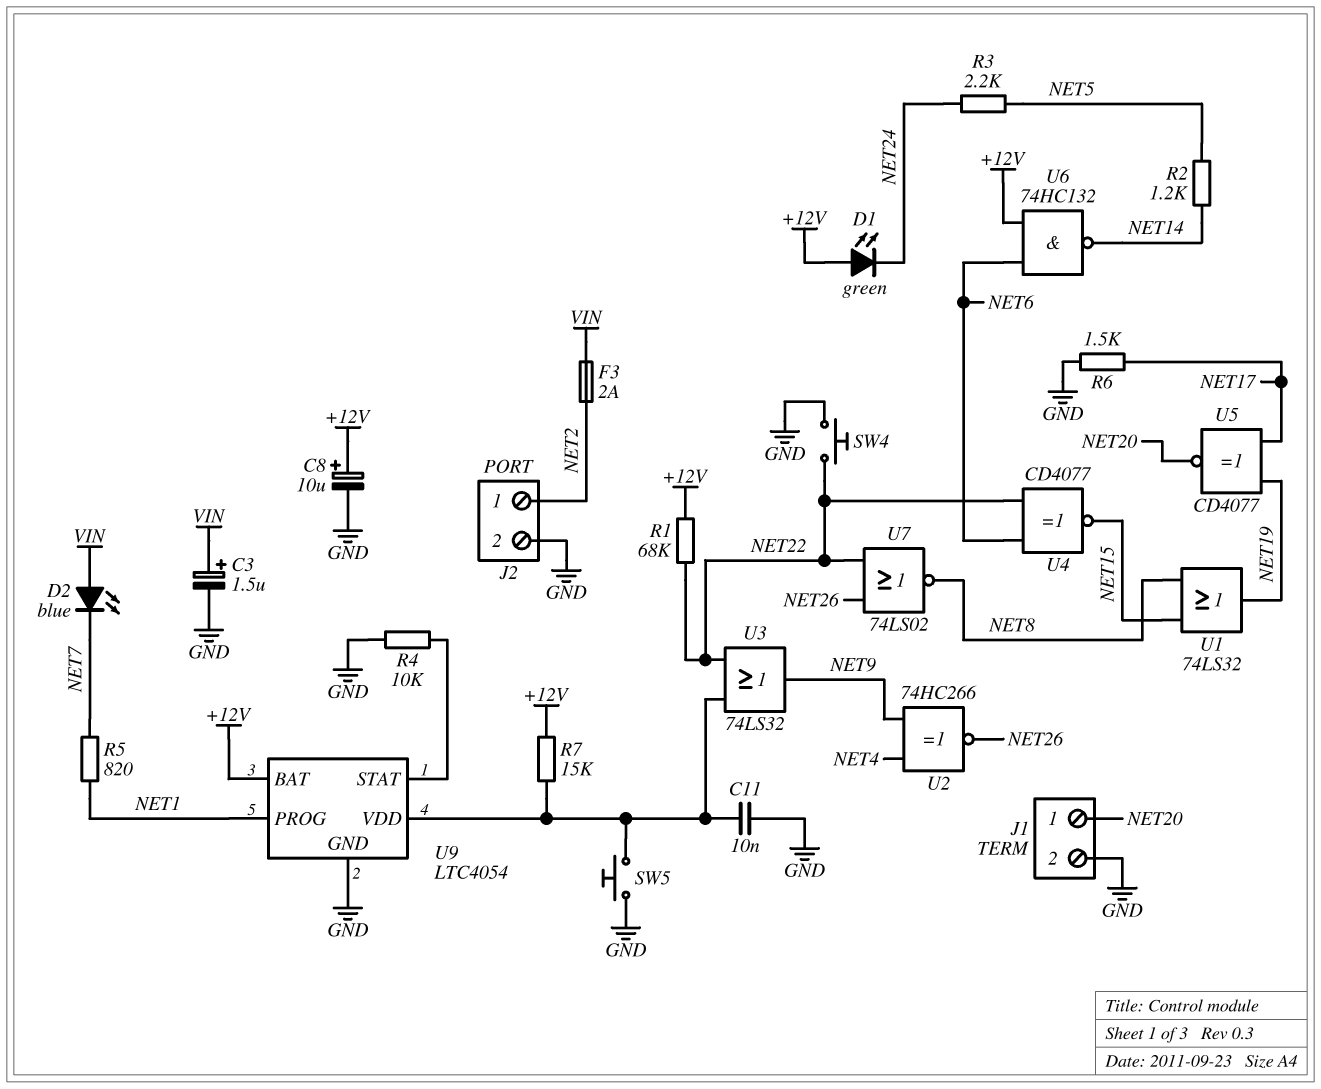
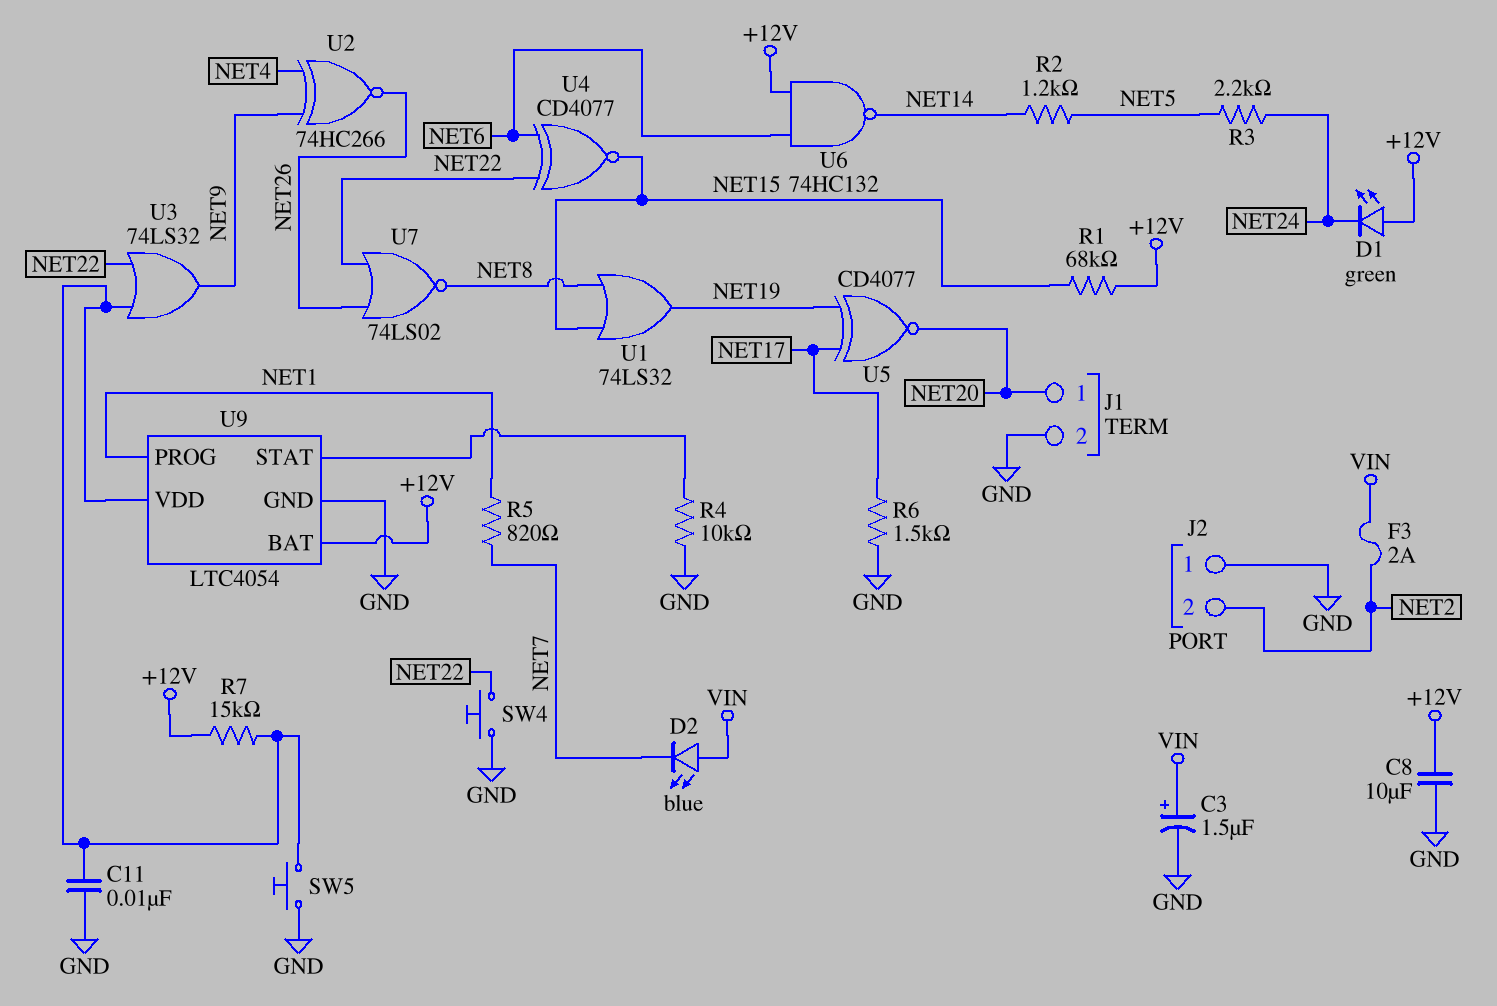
C8: 10uF (plus +12V, minus GND) -> 10uF (+12V, GND)
J2 pin 1: NET2 -> GND
J2 pin 2: GND -> NET2
R1: 68k (+12V, NET22) -> 68k (+12V, NET15)

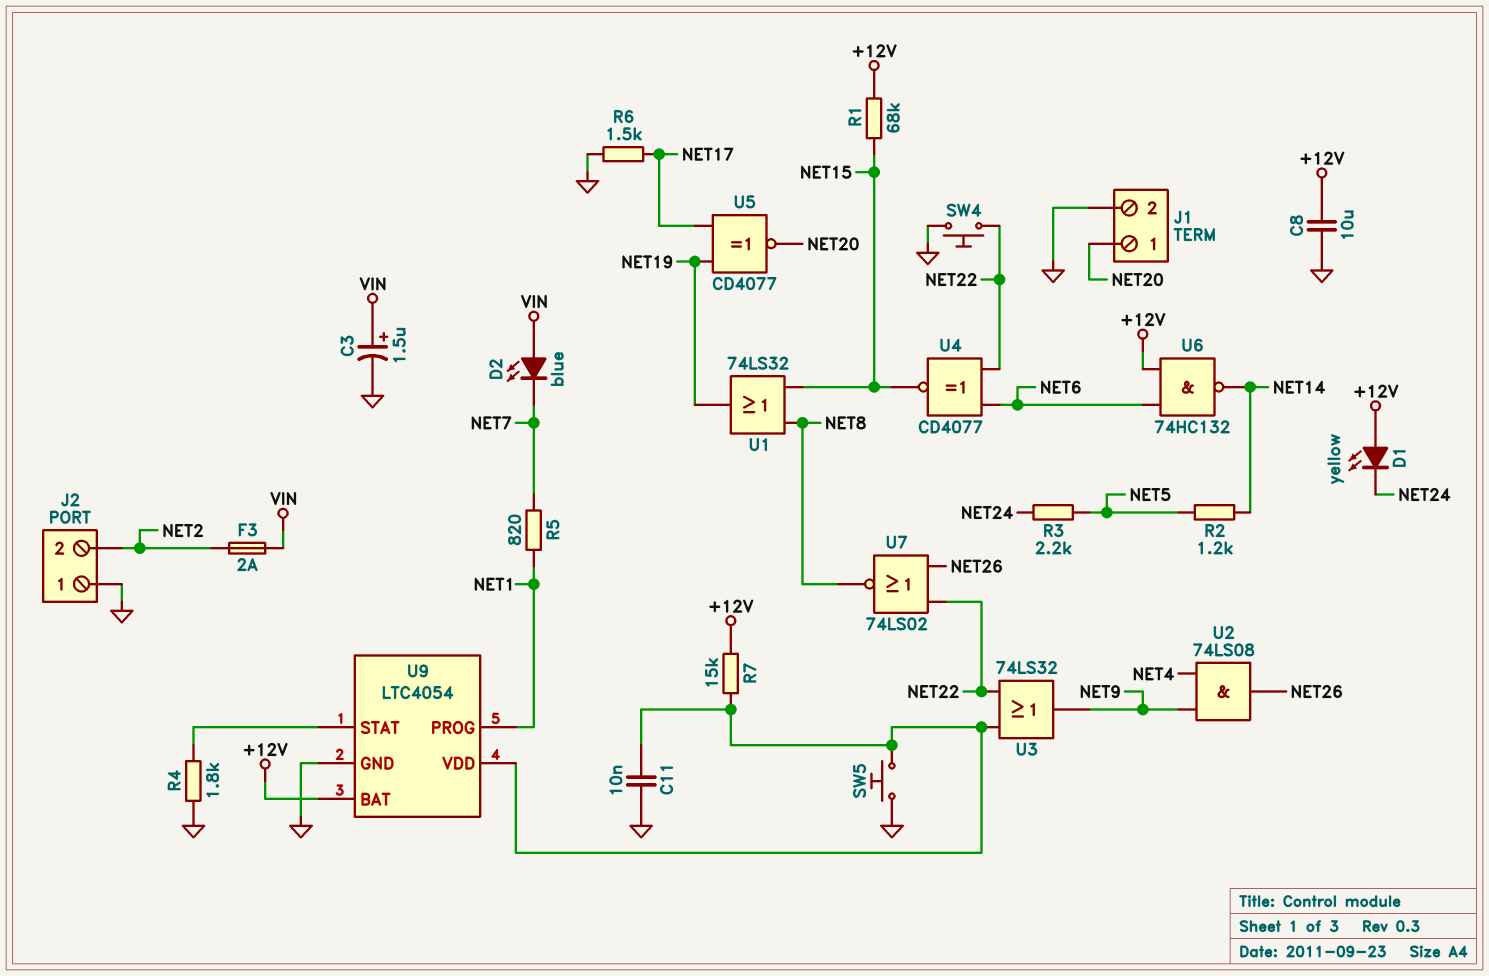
D1: LED green (A +12V, K NET24) -> LED yellow (A +12V, K NET24)
R4: 10k (GND, U9/STAT) -> 1.8k (GND, U9/STAT)
U2: XNOR 74HC266 (in NET4, in NET9, out NET26) -> AND 74LS08 (in NET4, in NET9, out NET26)

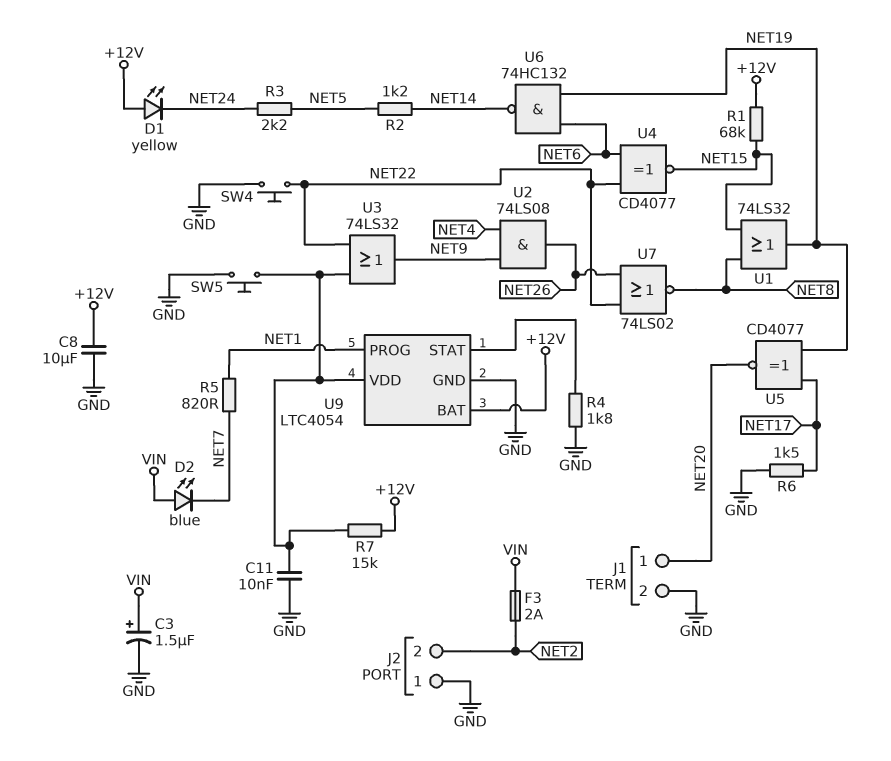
U6: NAND 74HC132 (in +12V, in NET6, out NET14) -> NAND 74HC132 (in NET6, in NET19, out NET14)

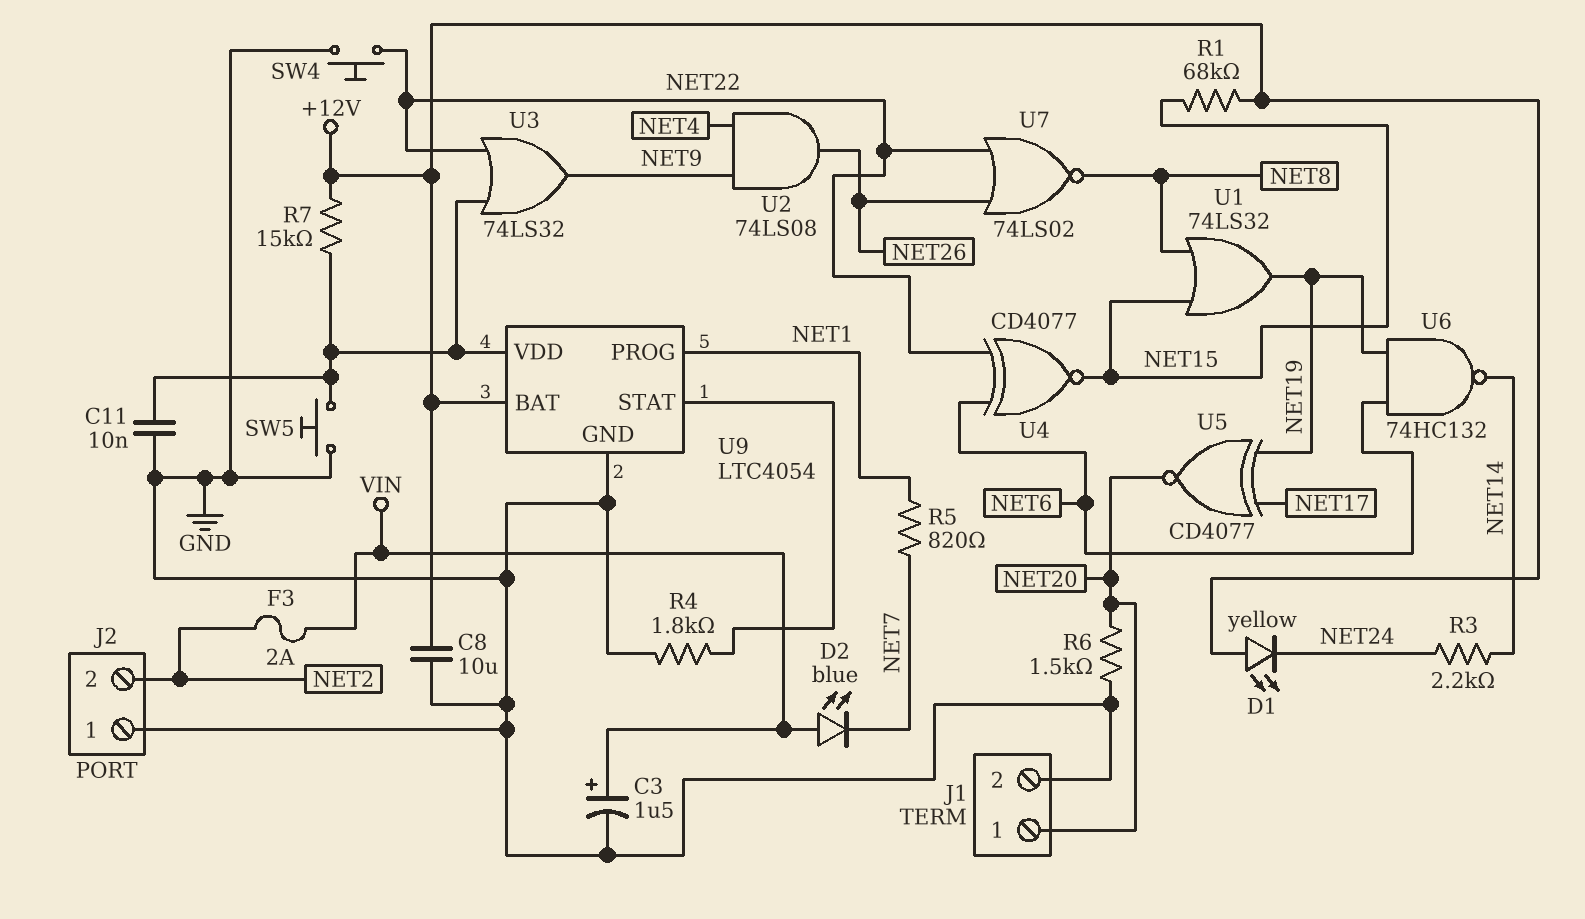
R2: 1.2k (NET5, NET14) -> none
R3: 2.2k (NET5, NET24) -> 2.2k (NET14, NET24)
R6: 1.5k (GND, NET17) -> 1.5k (GND, NET20)

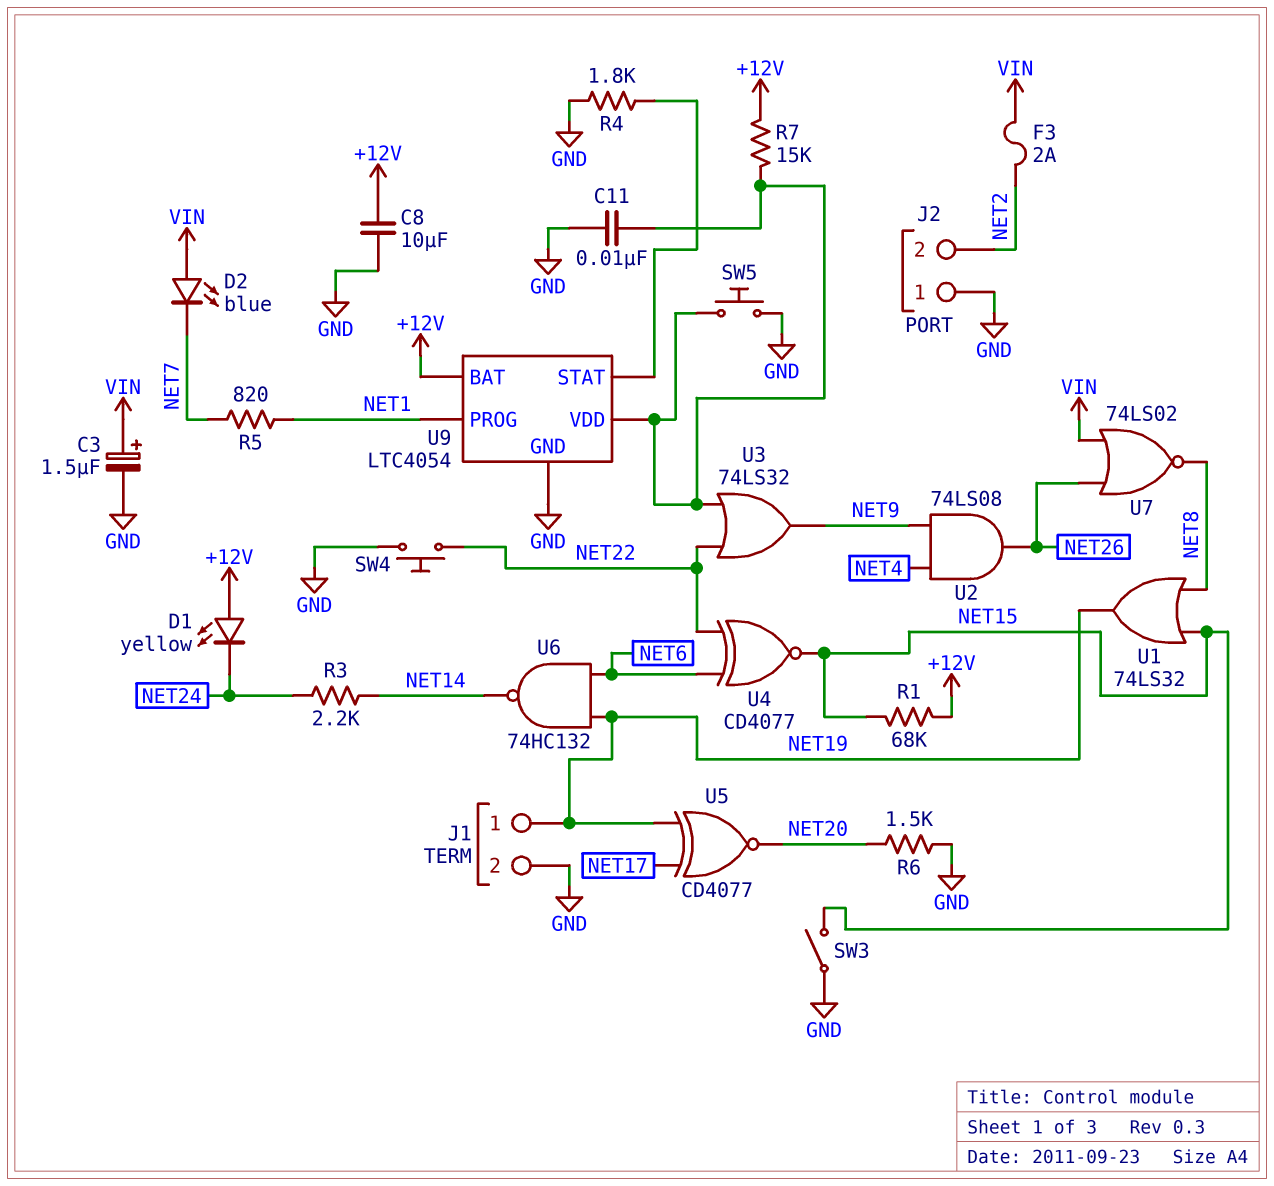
J1 pin 1: NET20 -> NET19
SW3: none -> switch (GND, NET15)
U7: NOR 74LS02 (in NET22, in NET26, out NET8) -> NOR 74LS02 (in NET26, in VIN, out NET8)

